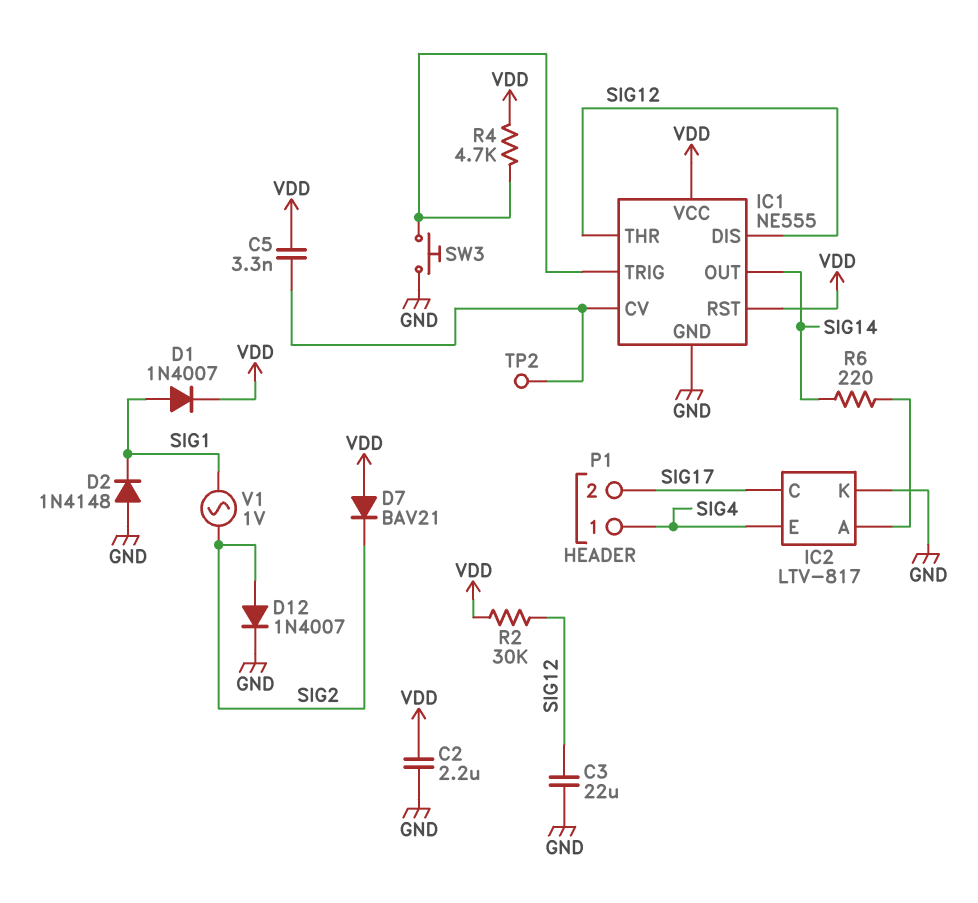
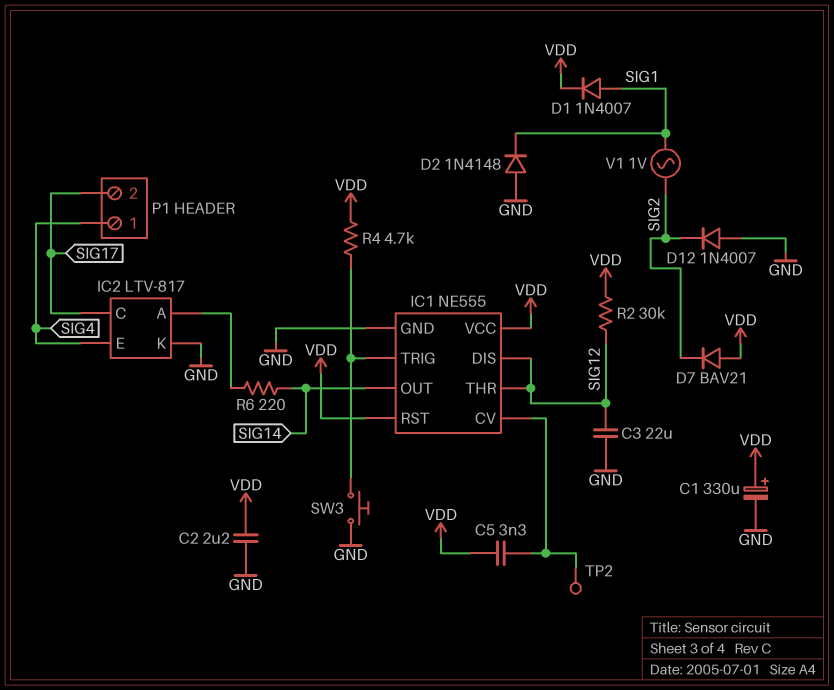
C1: none -> 330uF (plus VDD, minus GND)
D12: diode 1N4007 (A SIG2, K GND) -> diode 1N4007 (A GND, K SIG2)

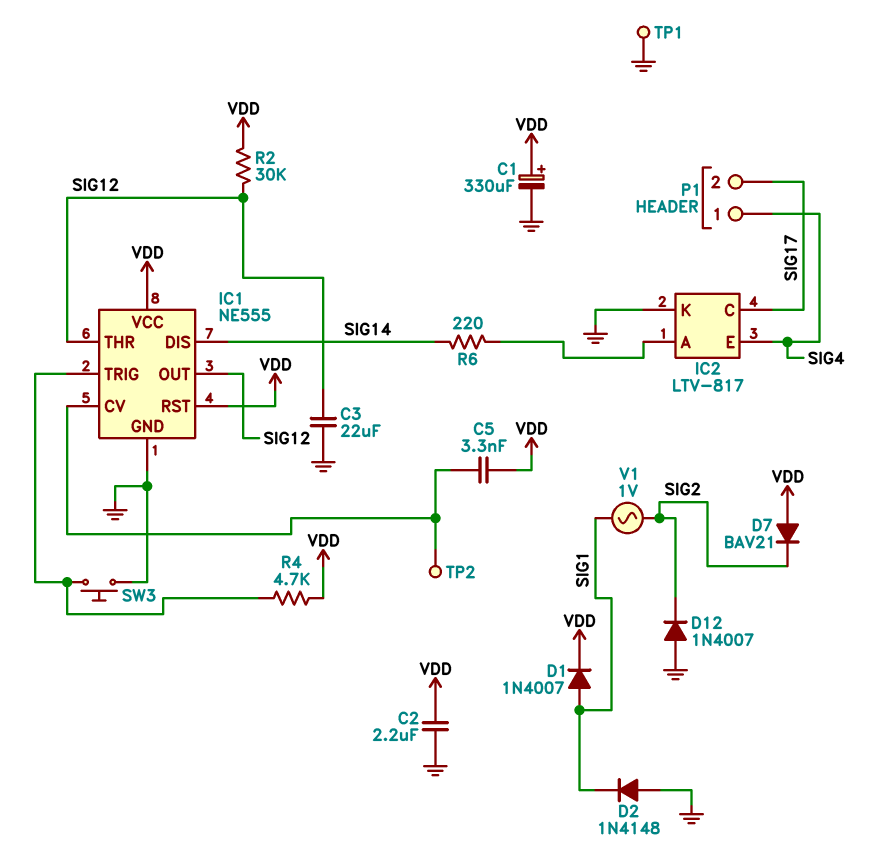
IC1 pin DIS: SIG12 -> SIG14
IC1 pin OUT: SIG14 -> SIG12
TP1: none -> test point (GND)

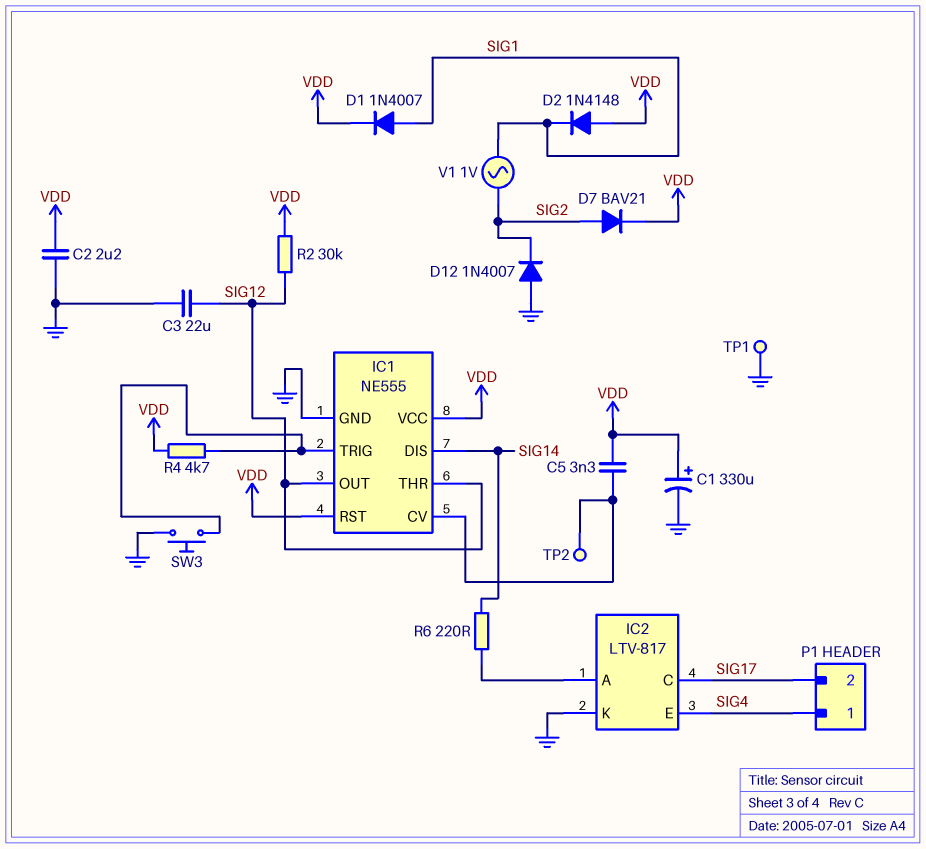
D2: diode 1N4148 (A GND, K SIG1) -> diode 1N4148 (A VDD, K SIG1)
D7: diode BAV21 (A VDD, K SIG2) -> diode BAV21 (A SIG2, K VDD)

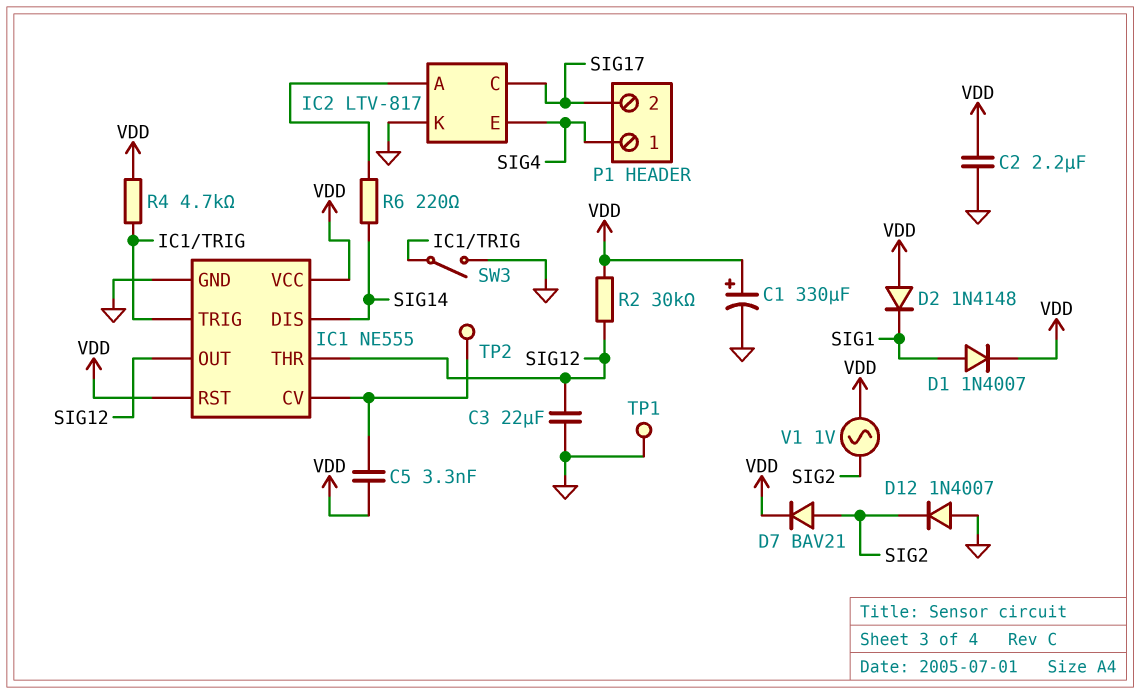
SW3: button (GND, IC1/TRIG) -> switch (GND, IC1/TRIG)
V1: AC 1V (SIG1, SIG2) -> AC 1V (SIG2, VDD)

